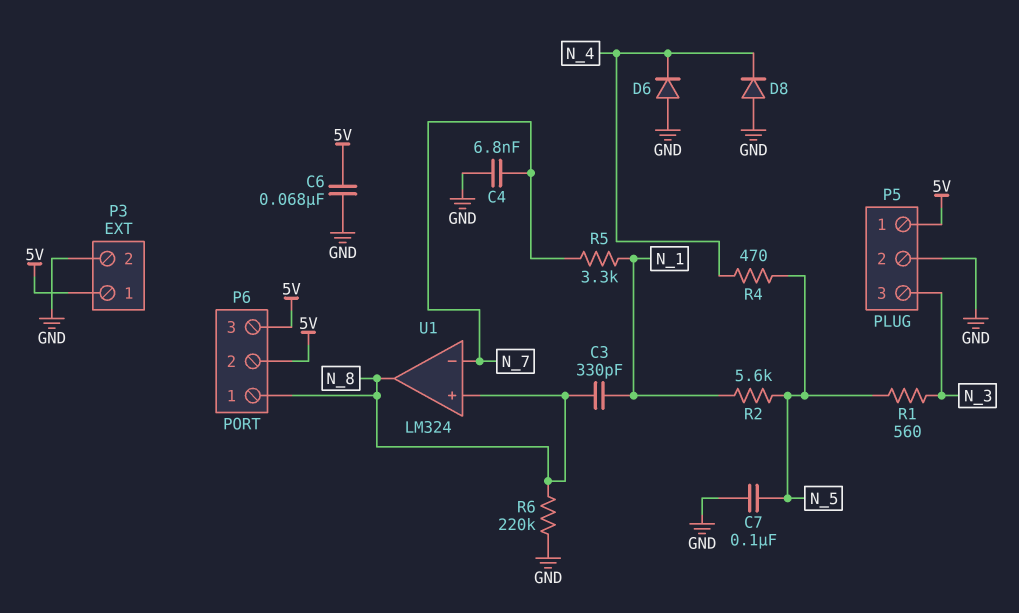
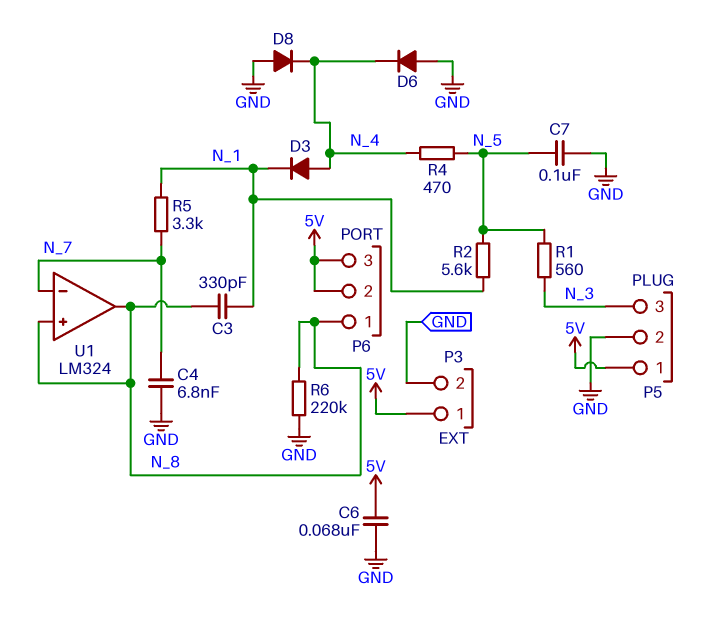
D3: none -> diode (A N_4, K N_1)

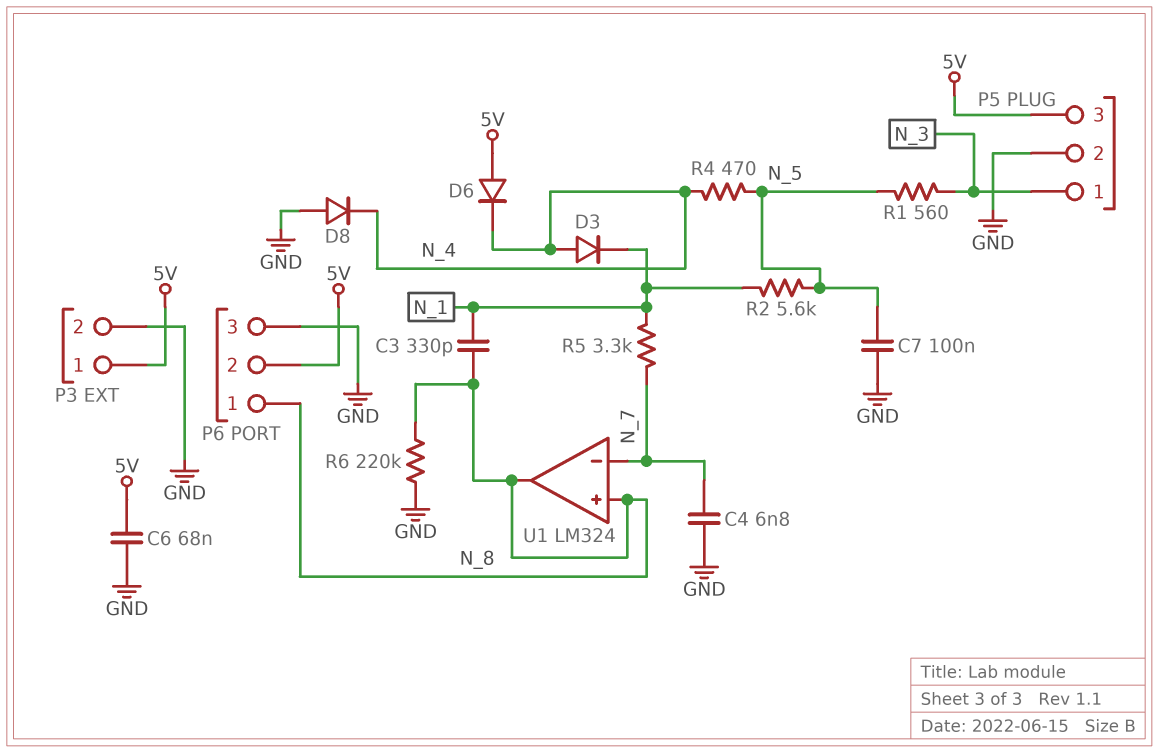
D6: diode (A GND, K N_4) -> diode (A 5V, K N_4)
P5 pin 1: 5V -> N_3
P5 pin 3: N_3 -> 5V
P6 pin 3: 5V -> GND

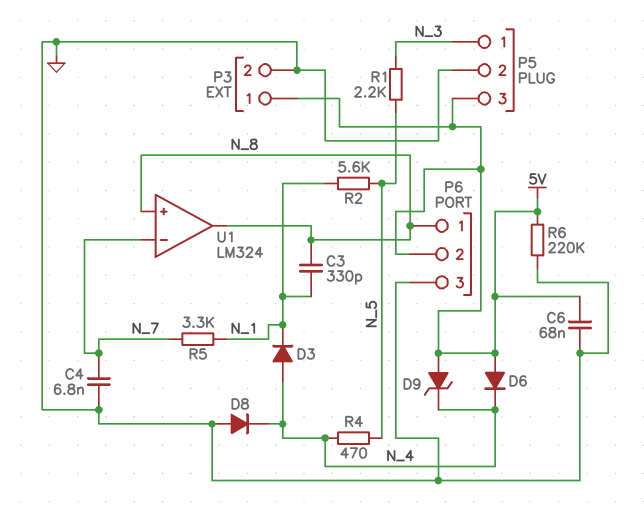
C7: 100nF (GND, N_5) -> none
D9: none -> zener (A 5V, K N_4)
R1: 560 (N_3, N_5) -> 2.2k (N_3, N_5)
R6: 220k (GND, N_8) -> 220k (5V, GND)

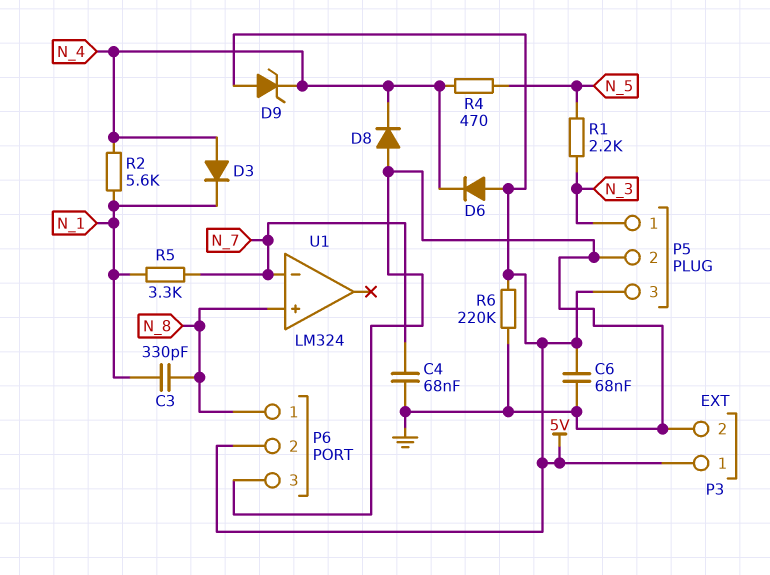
C4: 6.8nF (GND, N_7) -> 68nF (GND, N_7)
R2: 5.6k (N_1, N_5) -> 5.6k (N_1, N_4)
U1 pin out: N_8 -> none

